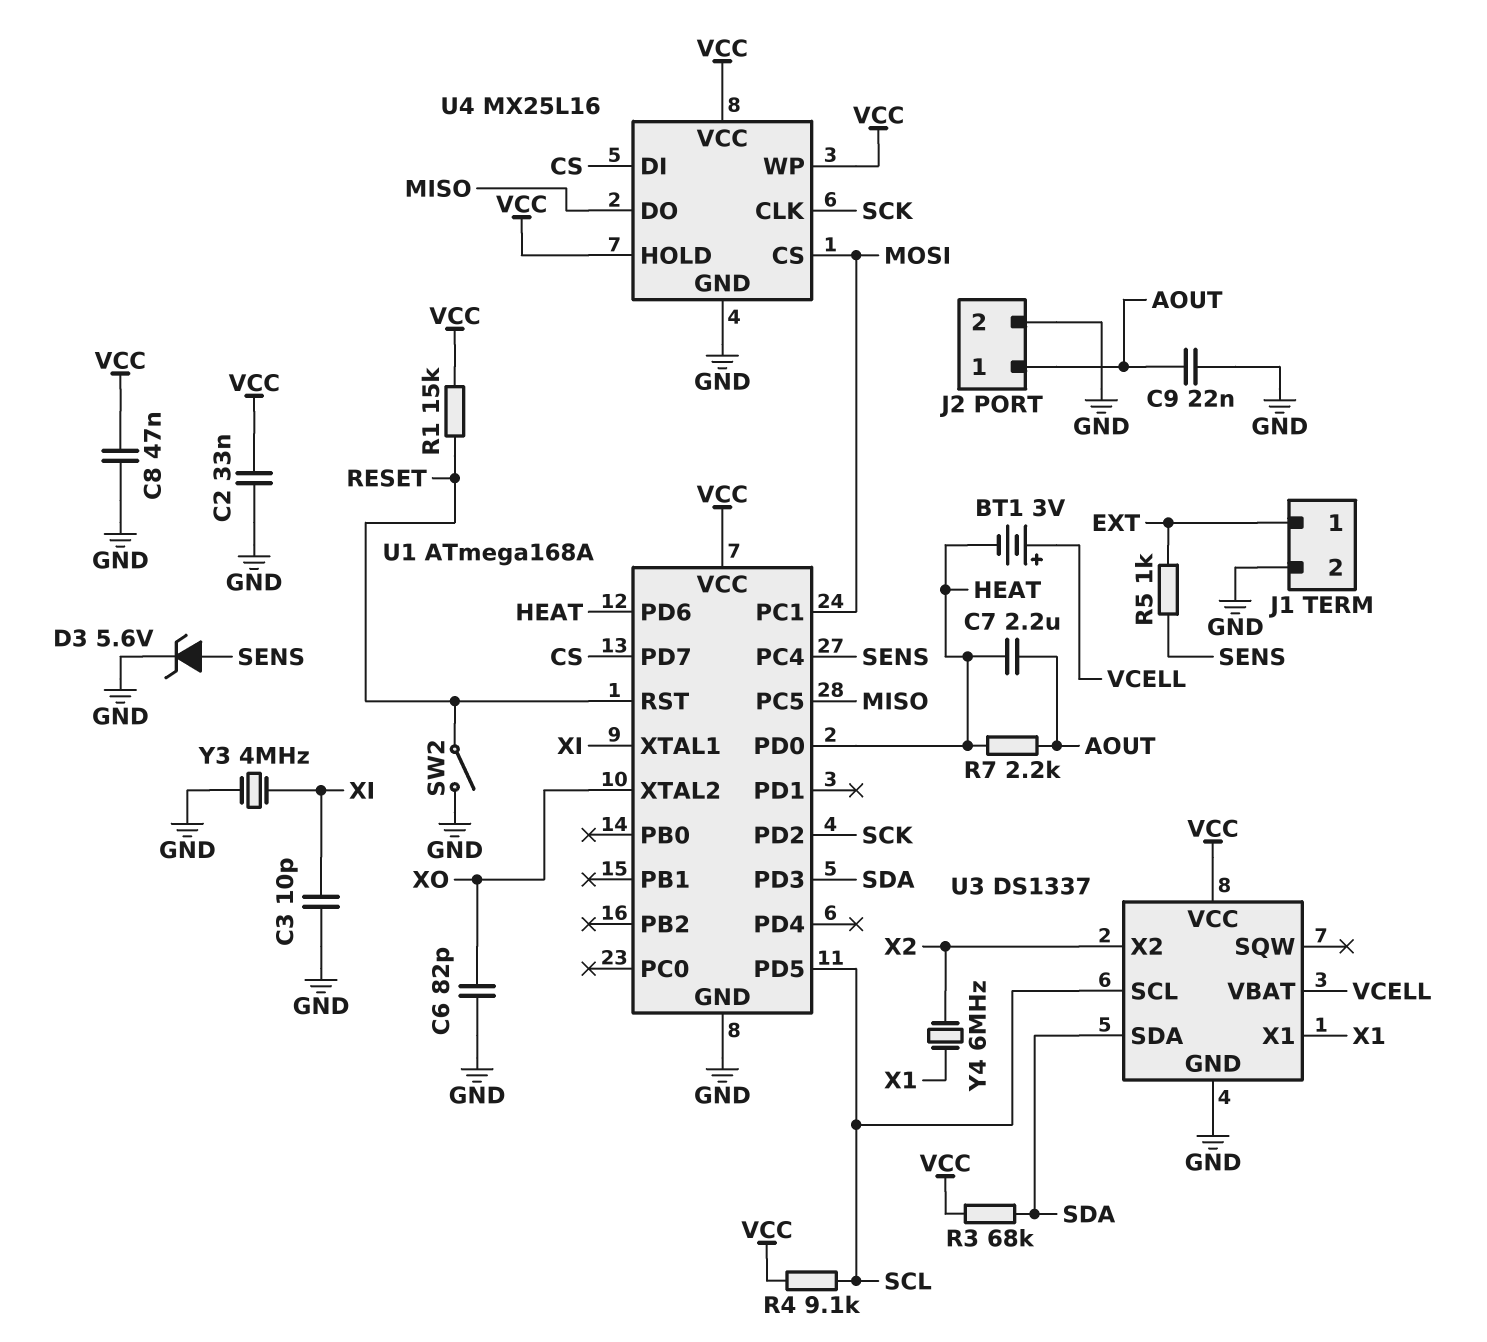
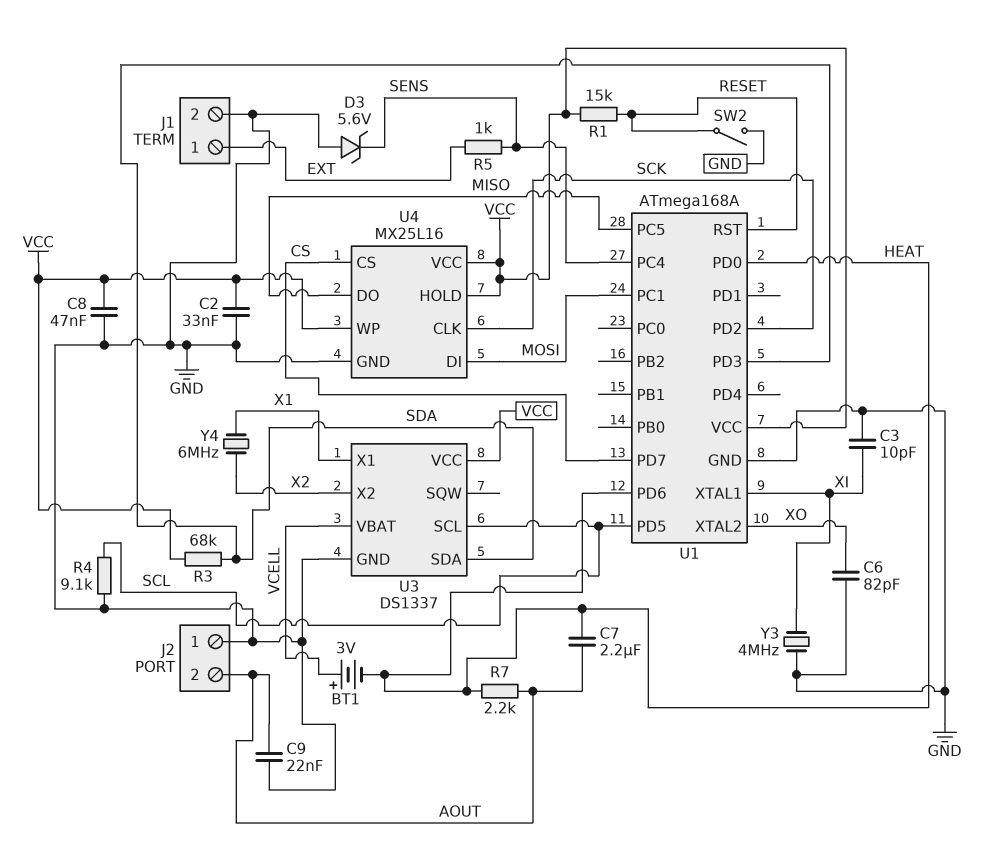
D3: zener 5.6V (A SENS, K GND) -> zener 5.6V (A GND, K SENS)
J2 pin 1: AOUT -> GND
J2 pin 2: GND -> AOUT
R4: 9.1k (SCL, VCC) -> 9.1k (GND, SCL)
U4 pin CS: MOSI -> CS
U4 pin DI: CS -> MOSI

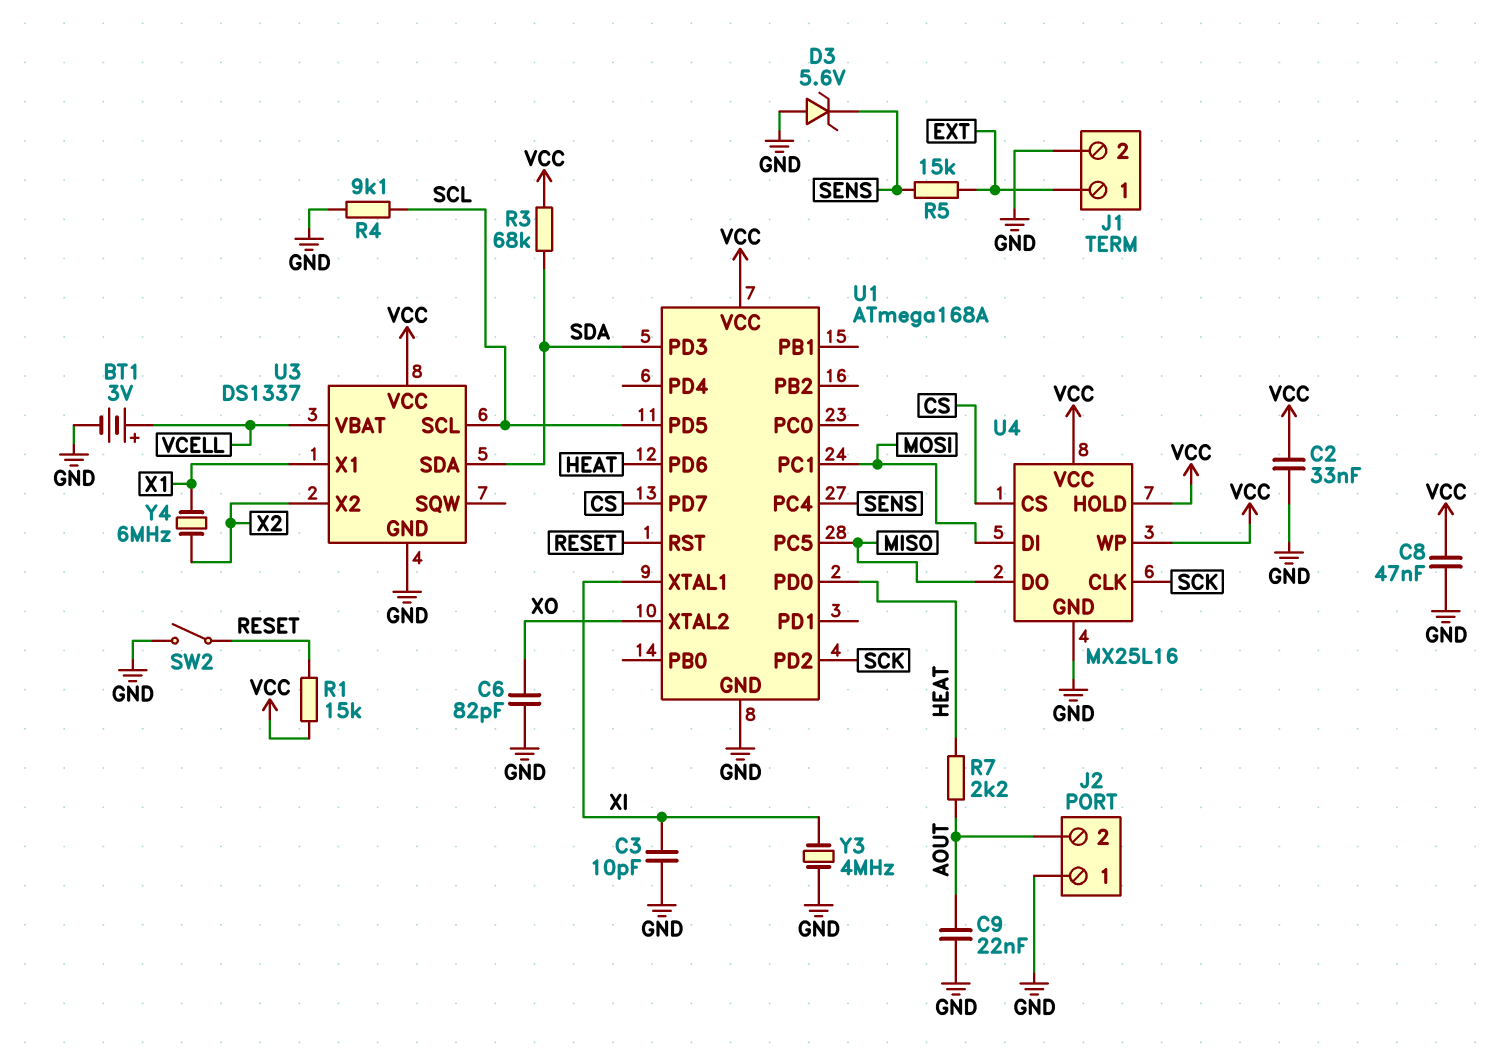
BT1: 3V (plus VCELL, minus HEAT) -> 3V (plus VCELL, minus GND)
C7: 2.2uF (AOUT, HEAT) -> none
R5: 1k (EXT, SENS) -> 15k (EXT, SENS)

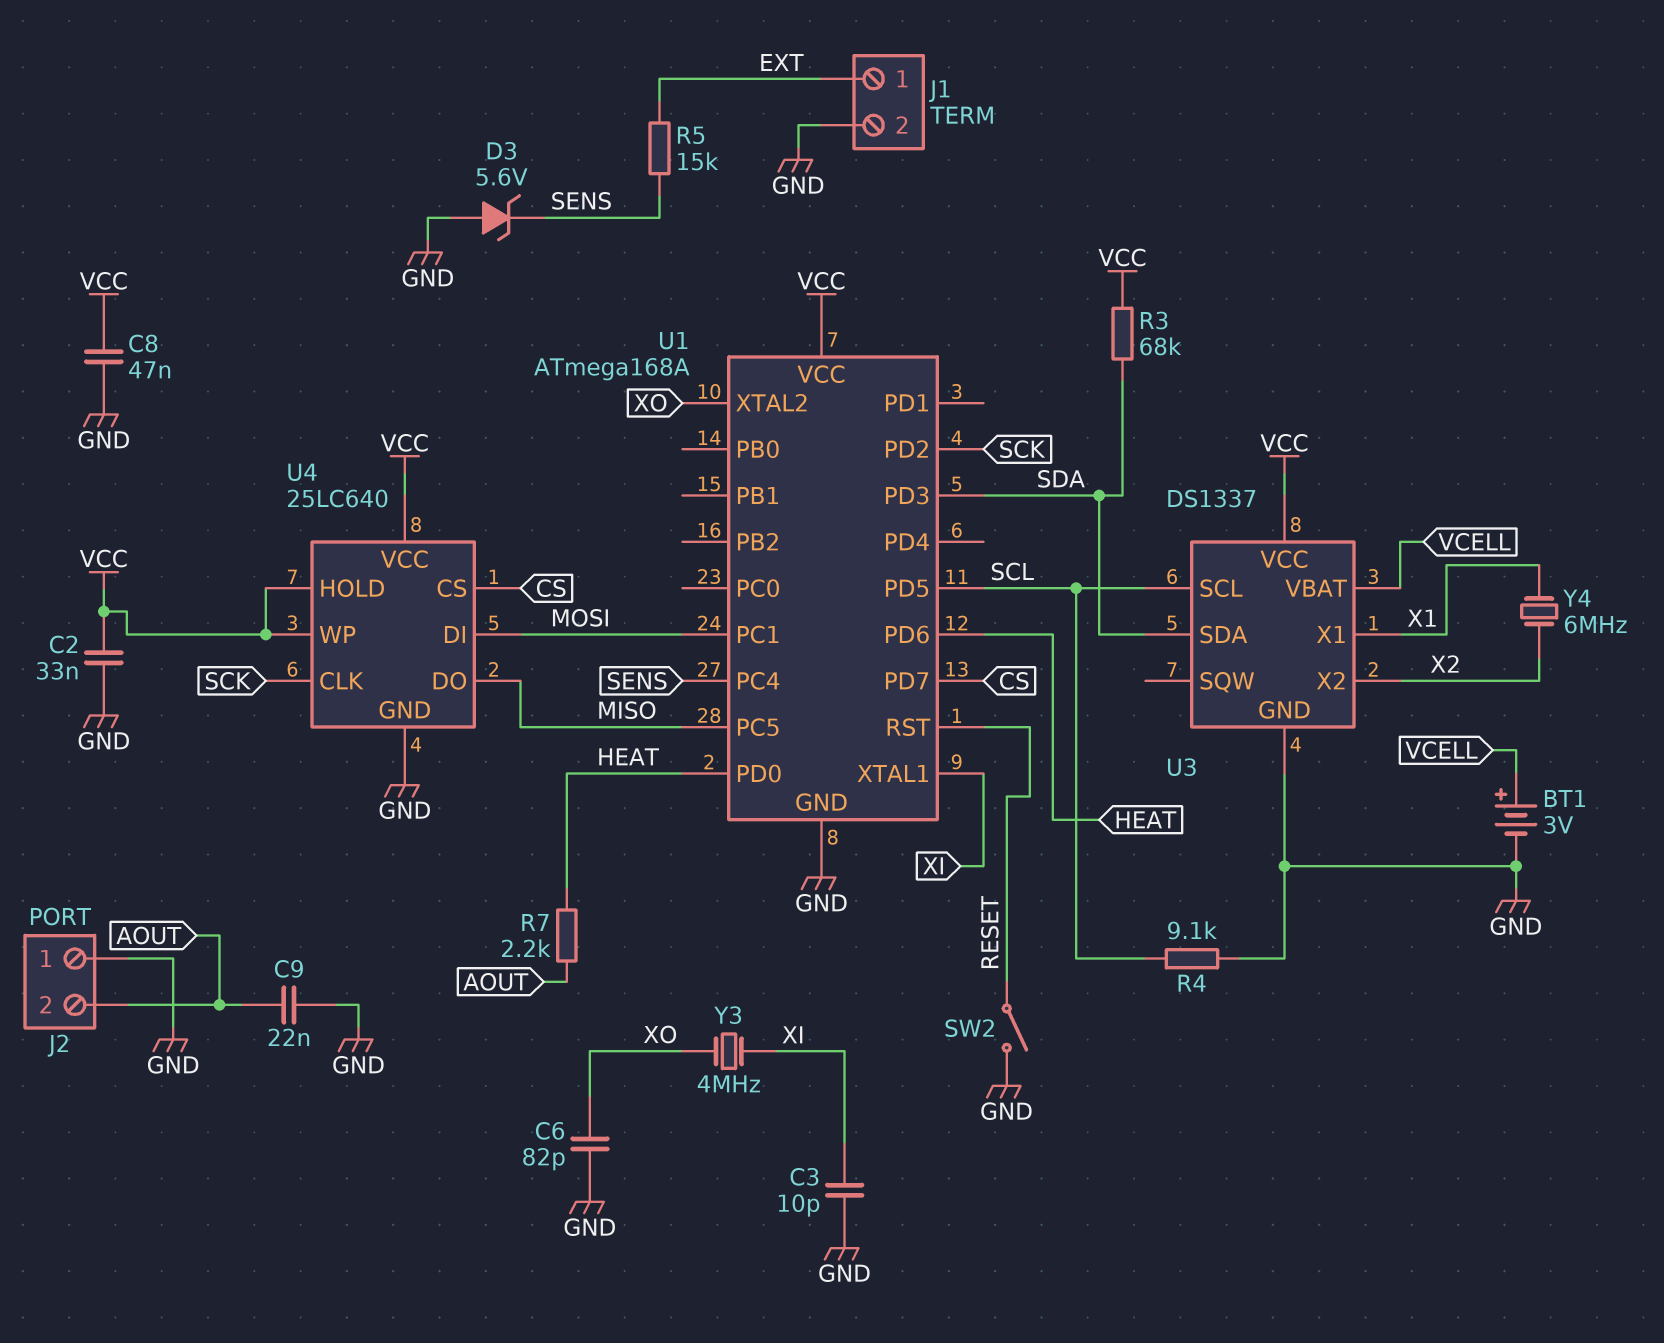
R1: 15k (RESET, VCC) -> none
U4: MX25L16 -> 25LC640
Y3: 4MHz (GND, XI) -> 4MHz (XI, XO)

